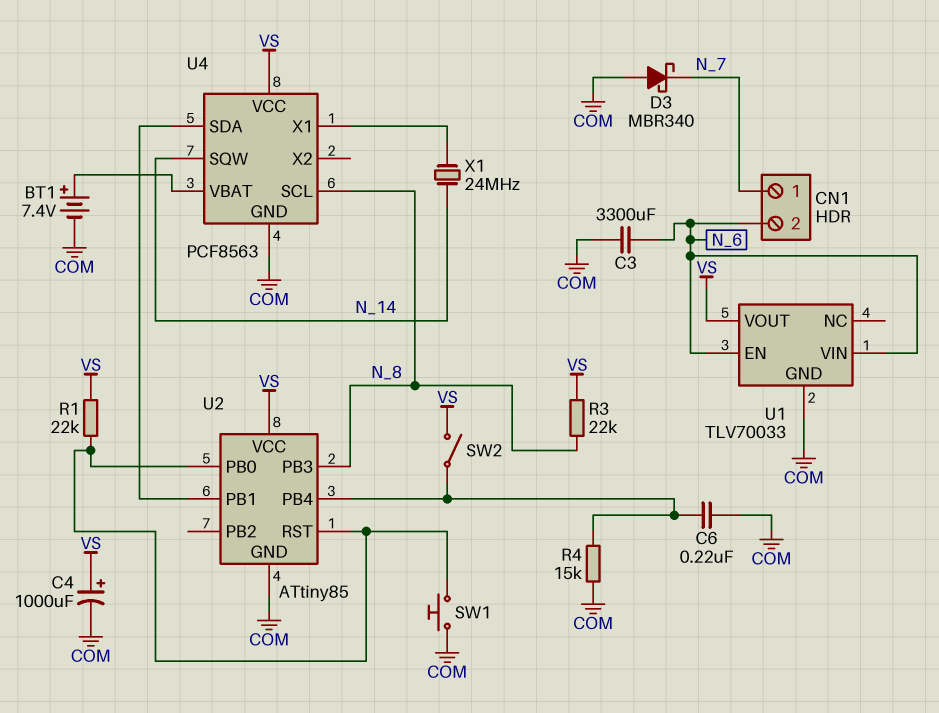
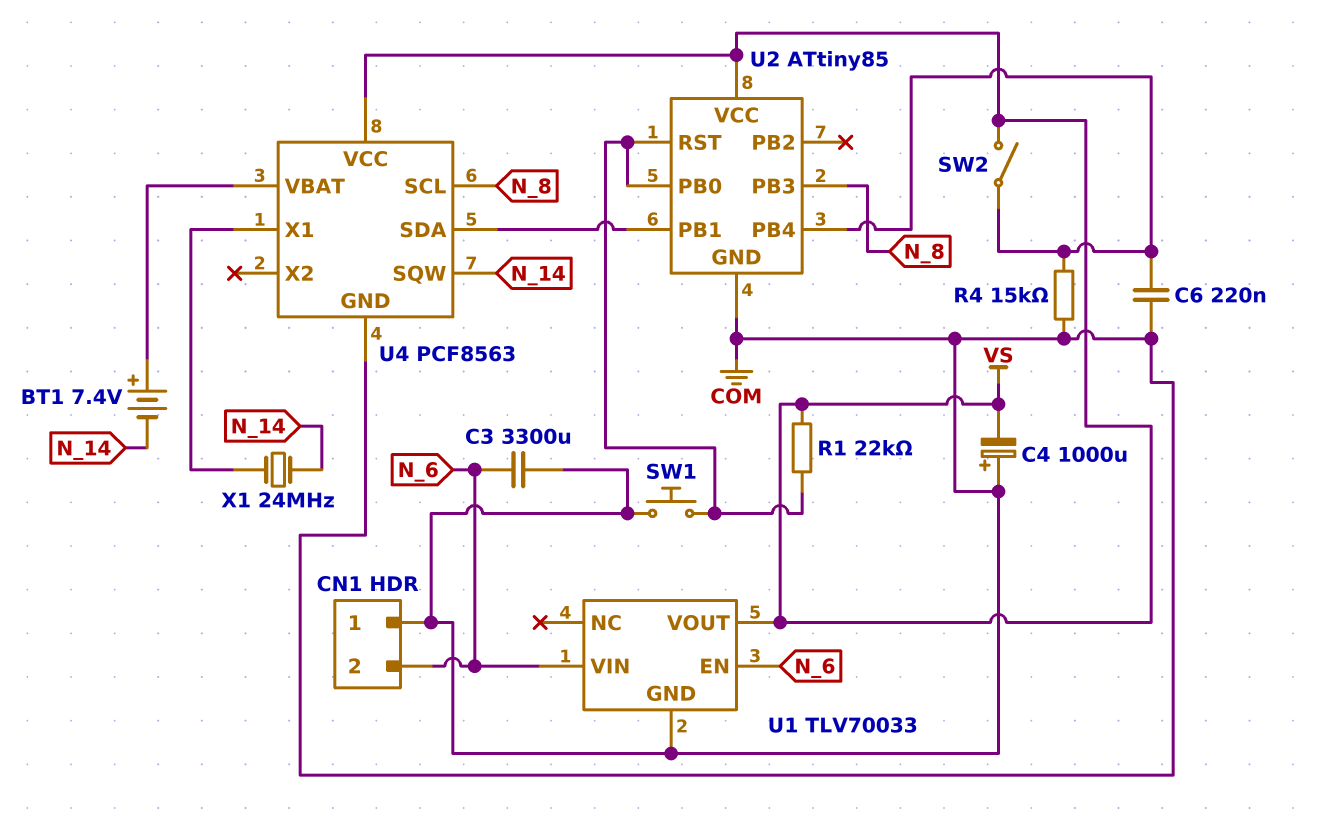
BT1: 7.4V (plus U4/VBAT, minus COM) -> 7.4V (plus U4/VBAT, minus N_14)
C4: 1000uF (plus VS, minus COM) -> 1000uF (plus COM, minus VS)
CN1 pin 1: N_7 -> COM
D3: schottky MBR340 (A COM, K N_7) -> none
R3: 22k (N_8, VS) -> none

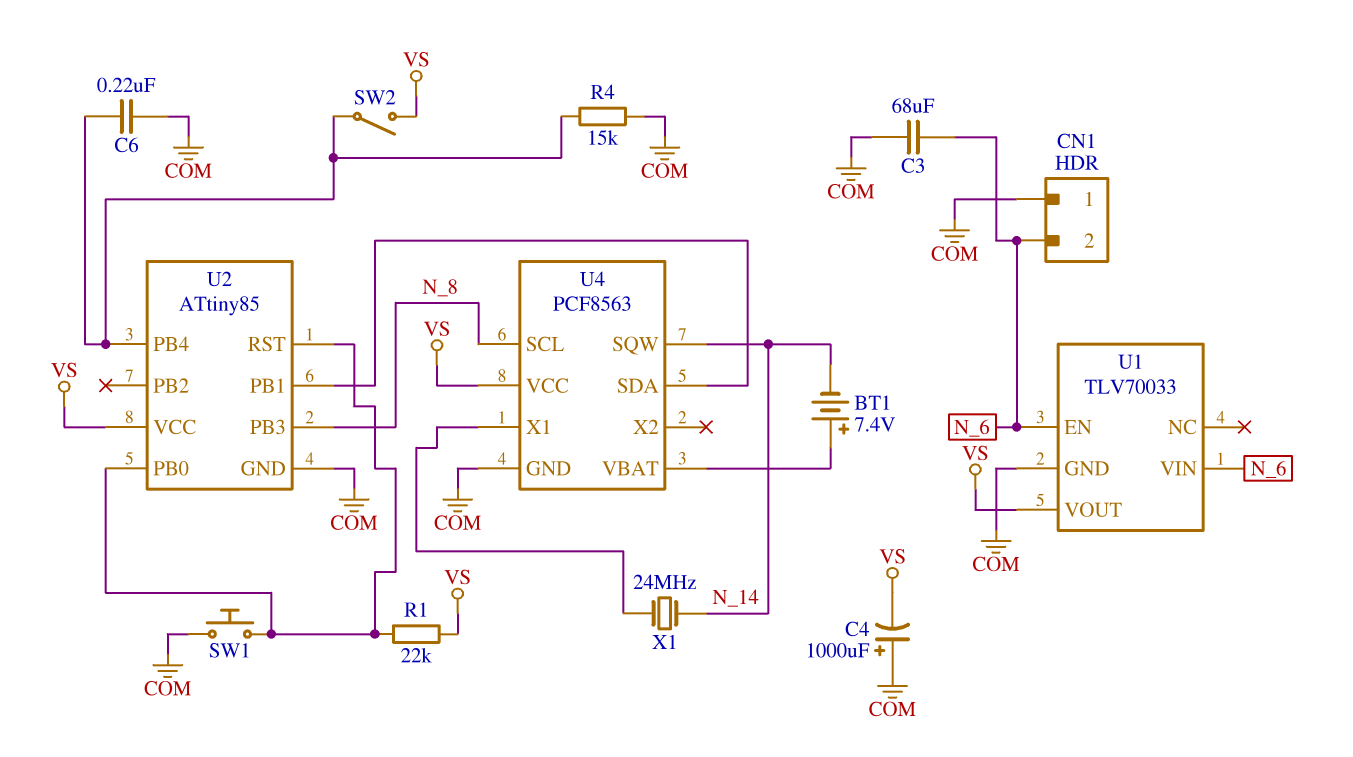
C3: 3300uF (COM, N_6) -> 68uF (COM, N_6)

